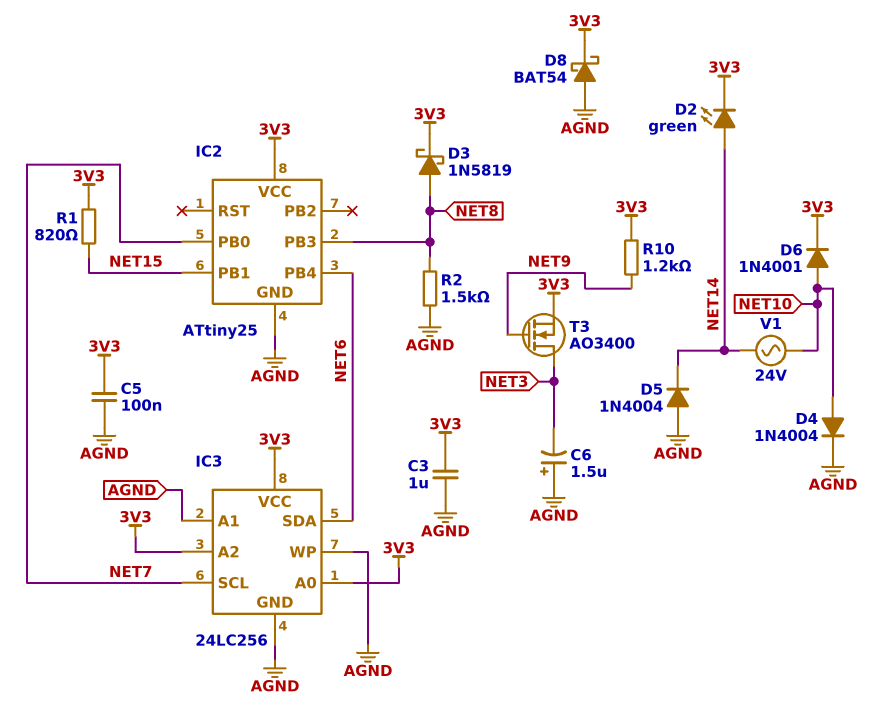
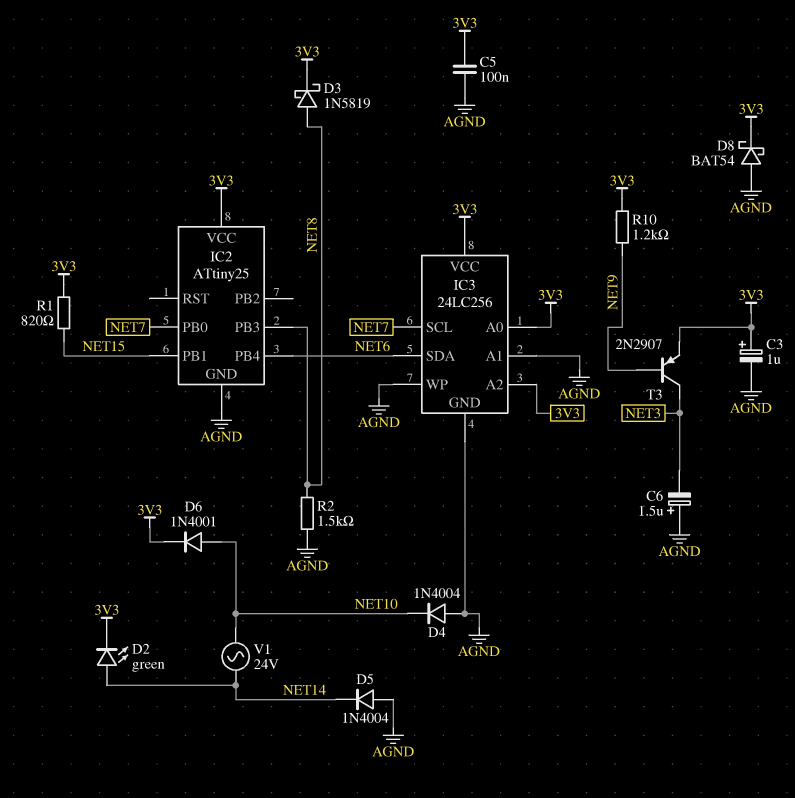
C3: 1uF (3V3, AGND) -> 1uF (plus 3V3, minus AGND)
D4: diode 1N4004 (A NET10, K AGND) -> diode 1N4004 (A AGND, K NET10)
T3: NMOS AO3400 (G NET9, D NET3, S 3V3) -> PNP 2N2907 (B NET9, C NET3, E 3V3)

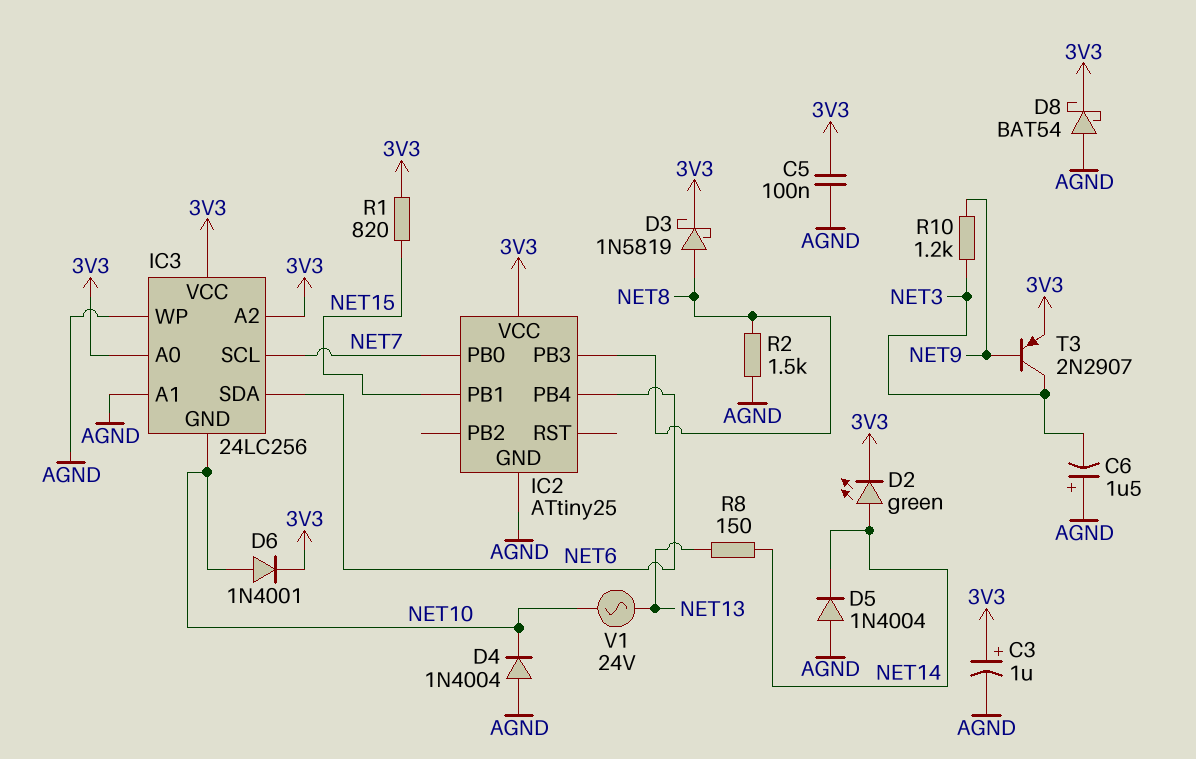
IC3 pin GND: AGND -> NET10
R8: none -> 150 (NET13, NET14)
R10: 1.2k (3V3, NET9) -> 1.2k (NET3, NET9)
V1: AC 24V (NET10, NET14) -> AC 24V (NET10, NET13)

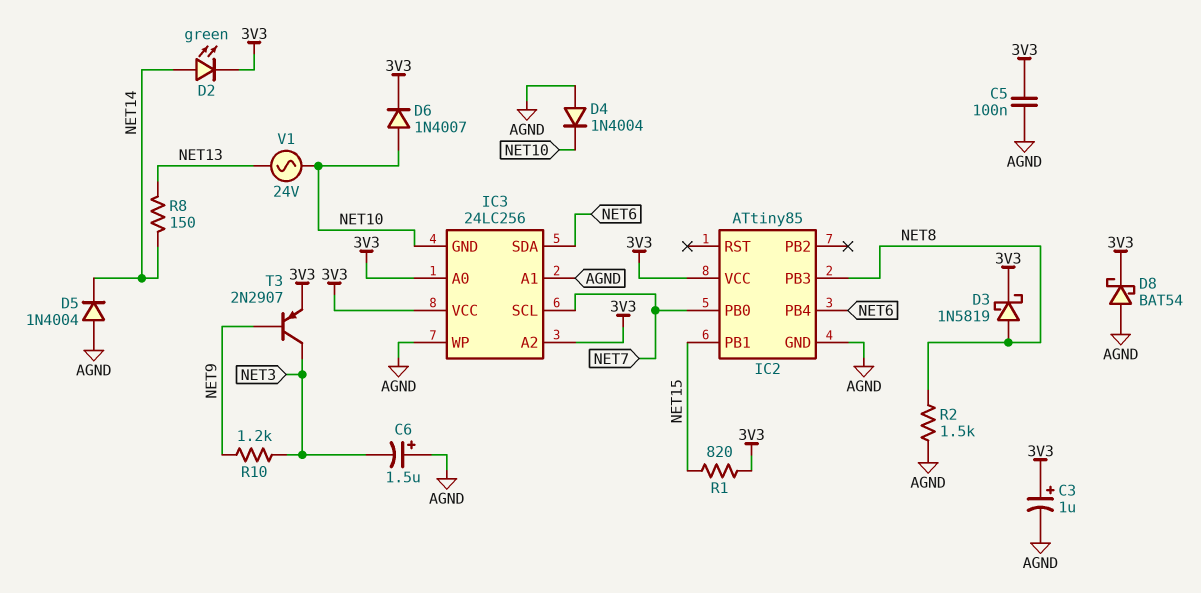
D6: diode 1N4001 (A NET10, K 3V3) -> diode 1N4007 (A NET10, K 3V3)
IC2: ATtiny25 -> ATtiny85

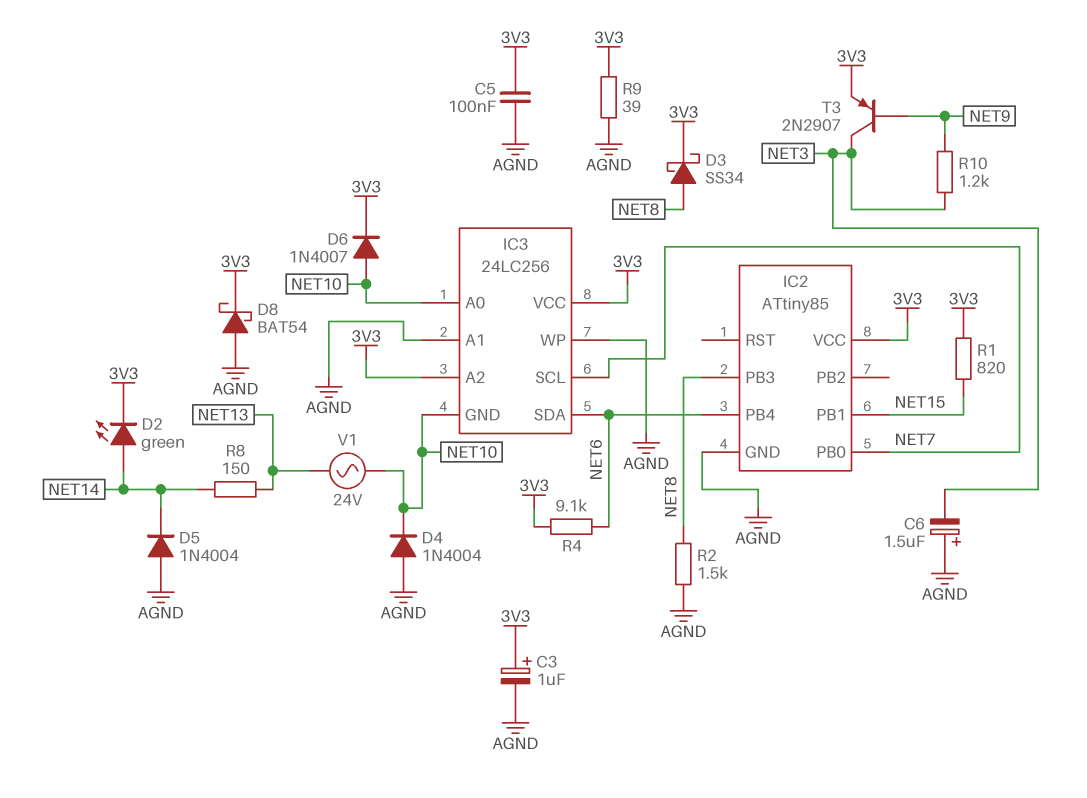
D3: schottky 1N5819 (A NET8, K 3V3) -> schottky SS34 (A NET8, K 3V3)
IC3 pin A0: 3V3 -> NET10
R4: none -> 9.1k (3V3, NET6)
R9: none -> 39 (3V3, AGND)

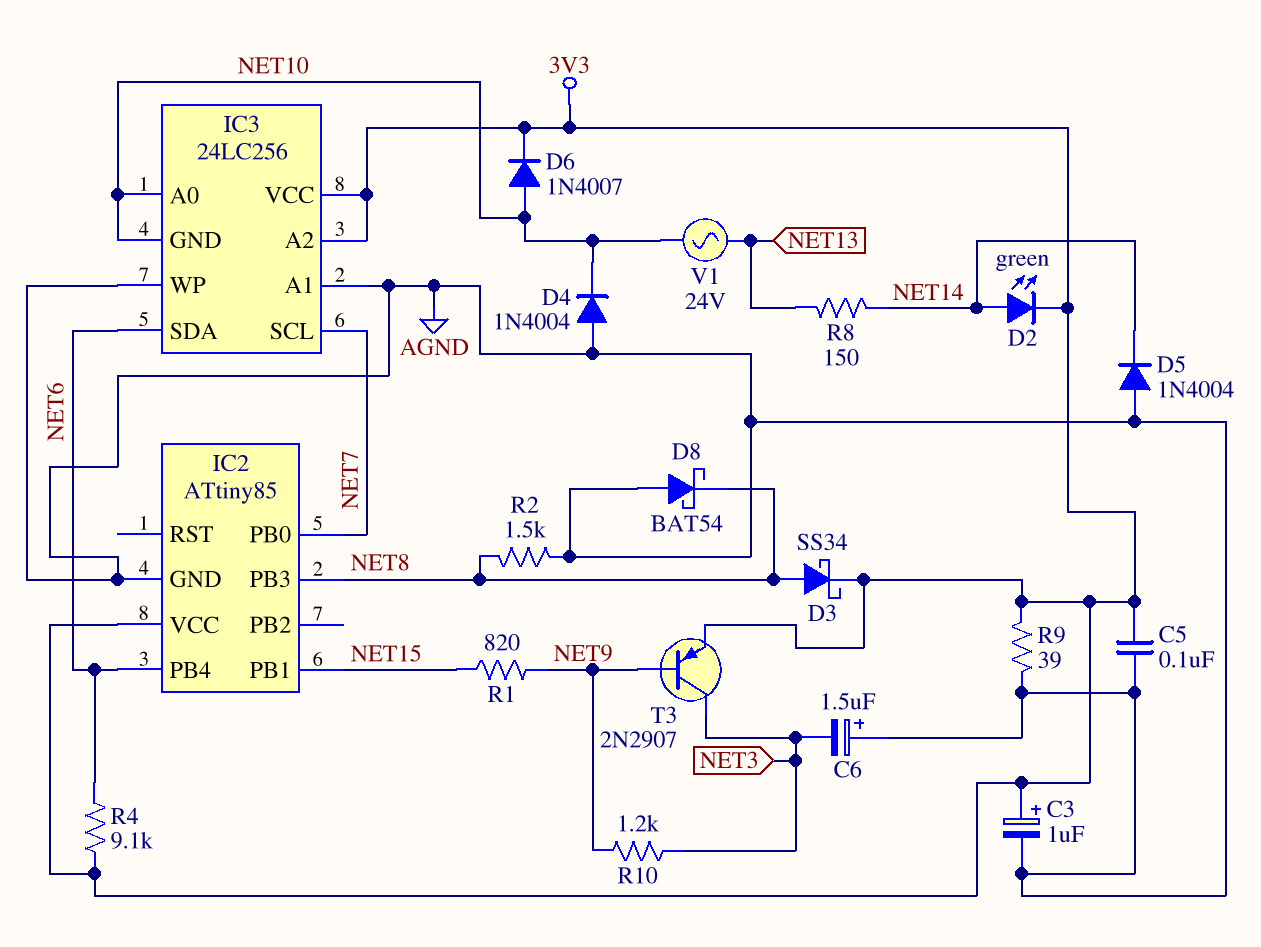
D8: schottky BAT54 (A AGND, K 3V3) -> schottky BAT54 (A AGND, K NET8)
R1: 820 (3V3, NET15) -> 820 (NET9, NET15)

